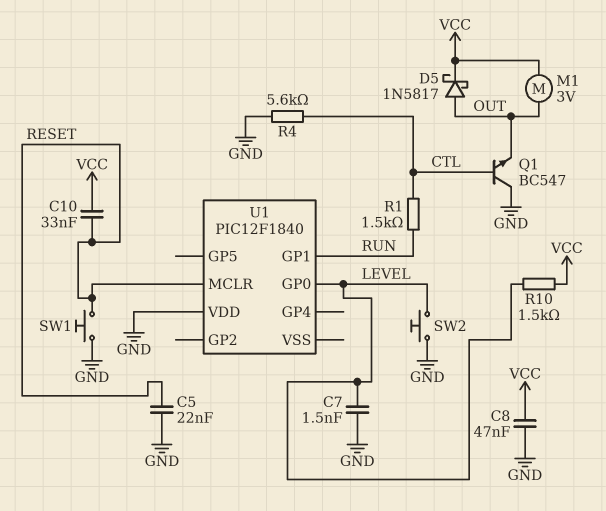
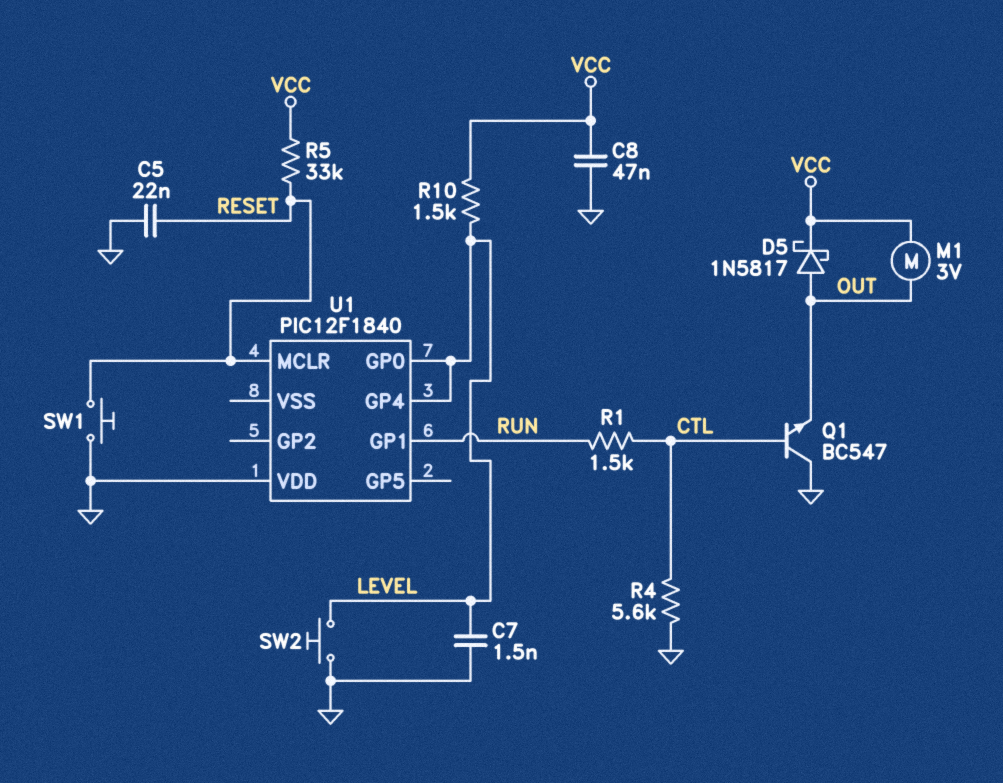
C10: 33nF (RESET, VCC) -> none
R5: none -> 33k (RESET, VCC)
U1 pin GP4: none -> LEVEL

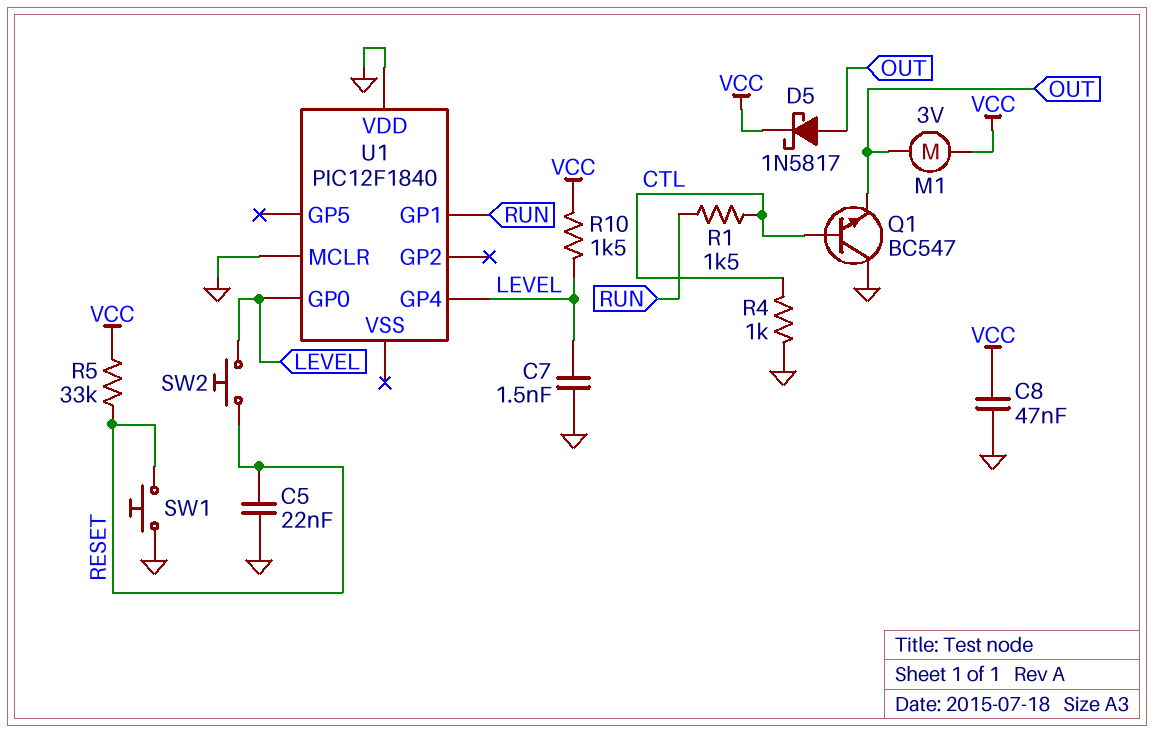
R4: 5.6k (CTL, GND) -> 1k (CTL, GND)
SW2: button (GND, LEVEL) -> button (LEVEL, RESET)
U1 pin MCLR: RESET -> GND

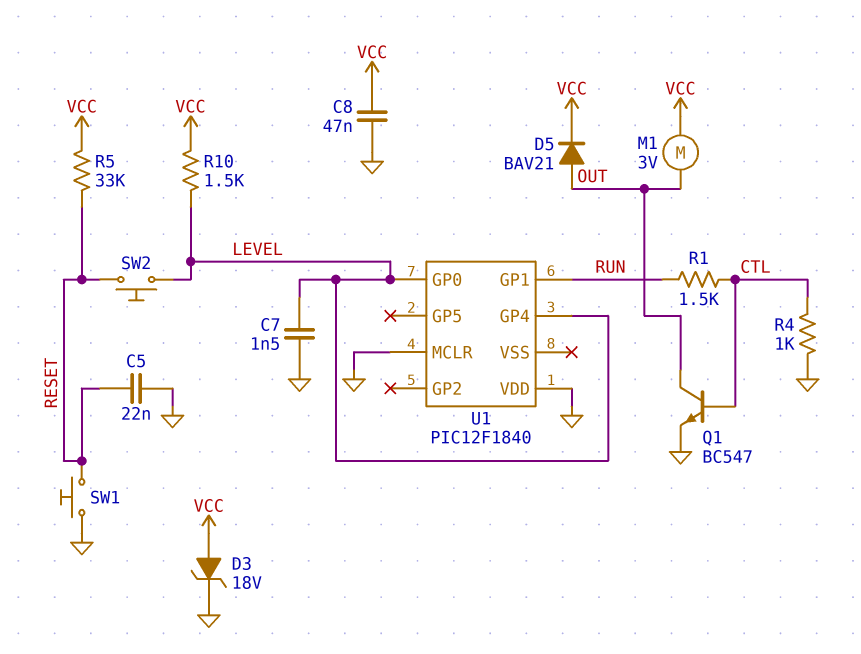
D3: none -> zener 18V (A VCC, K GND)
D5: schottky 1N5817 (A OUT, K VCC) -> diode BAV21 (A OUT, K VCC)
Q1: NPN BC547 (B CTL, C GND, E OUT) -> NPN BC547 (B CTL, C OUT, E GND)

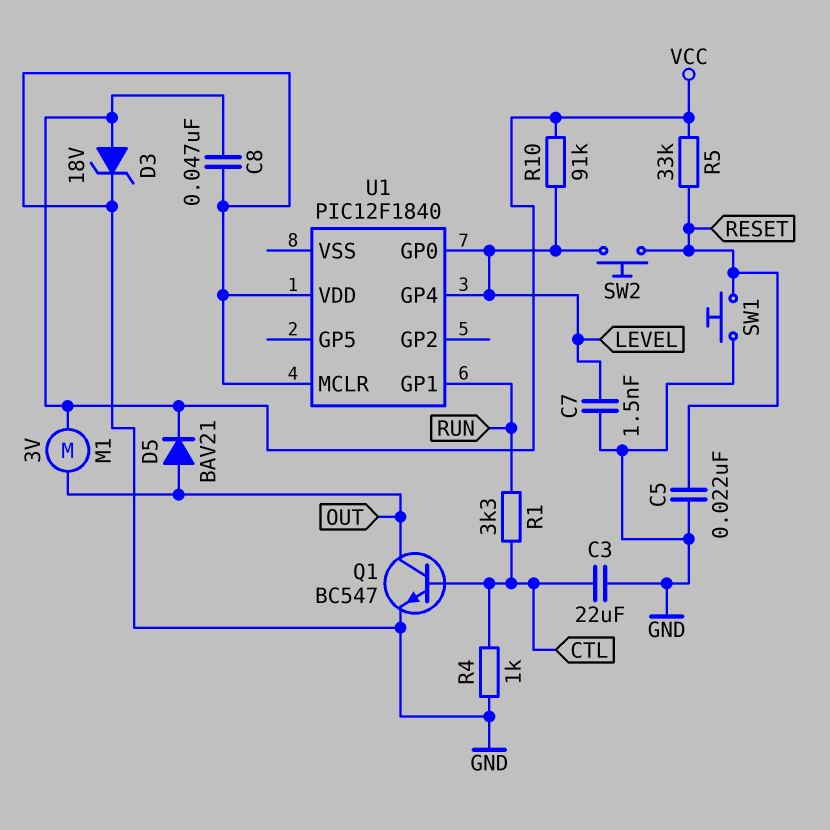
C3: none -> 22uF (CTL, GND)
R1: 1.5k (CTL, RUN) -> 3.3k (CTL, RUN)
R10: 1.5k (LEVEL, VCC) -> 91k (LEVEL, VCC)

